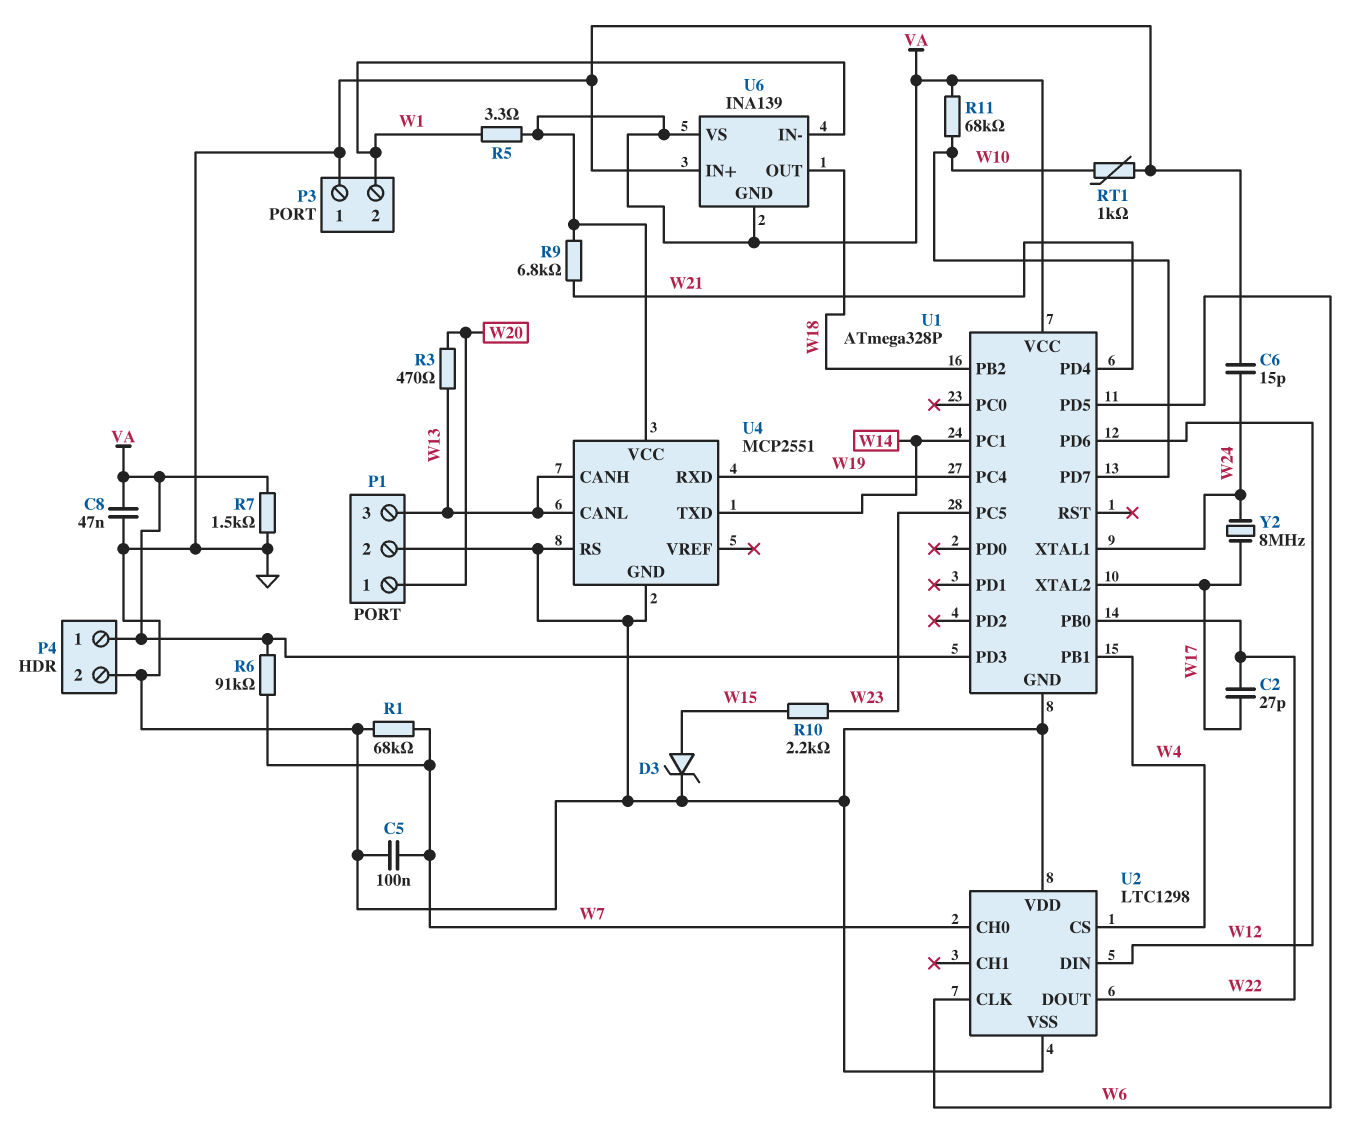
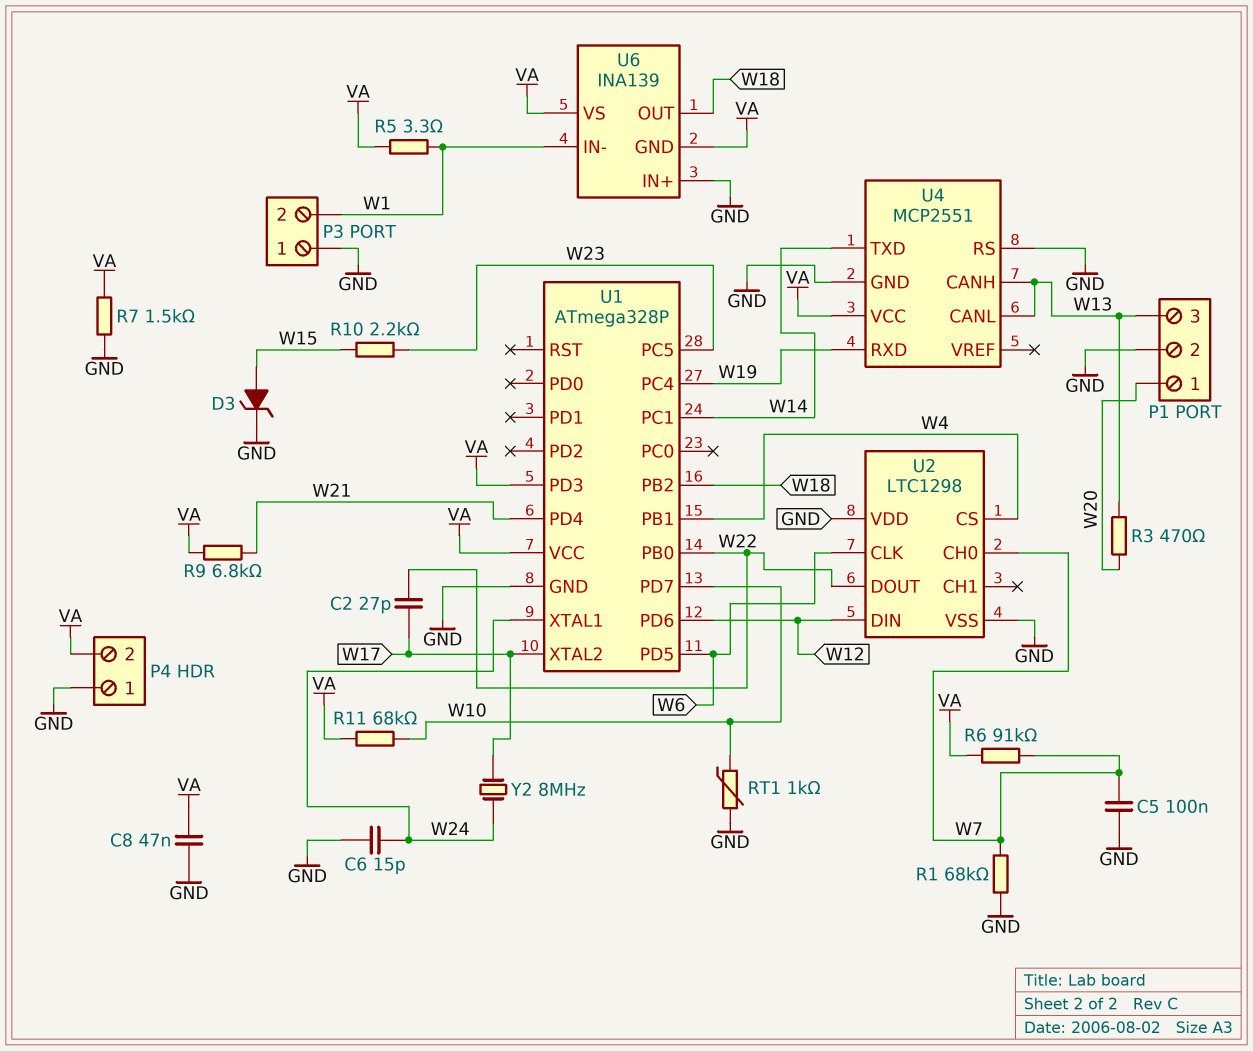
P4 pin 1: VA -> GND
P4 pin 2: GND -> VA

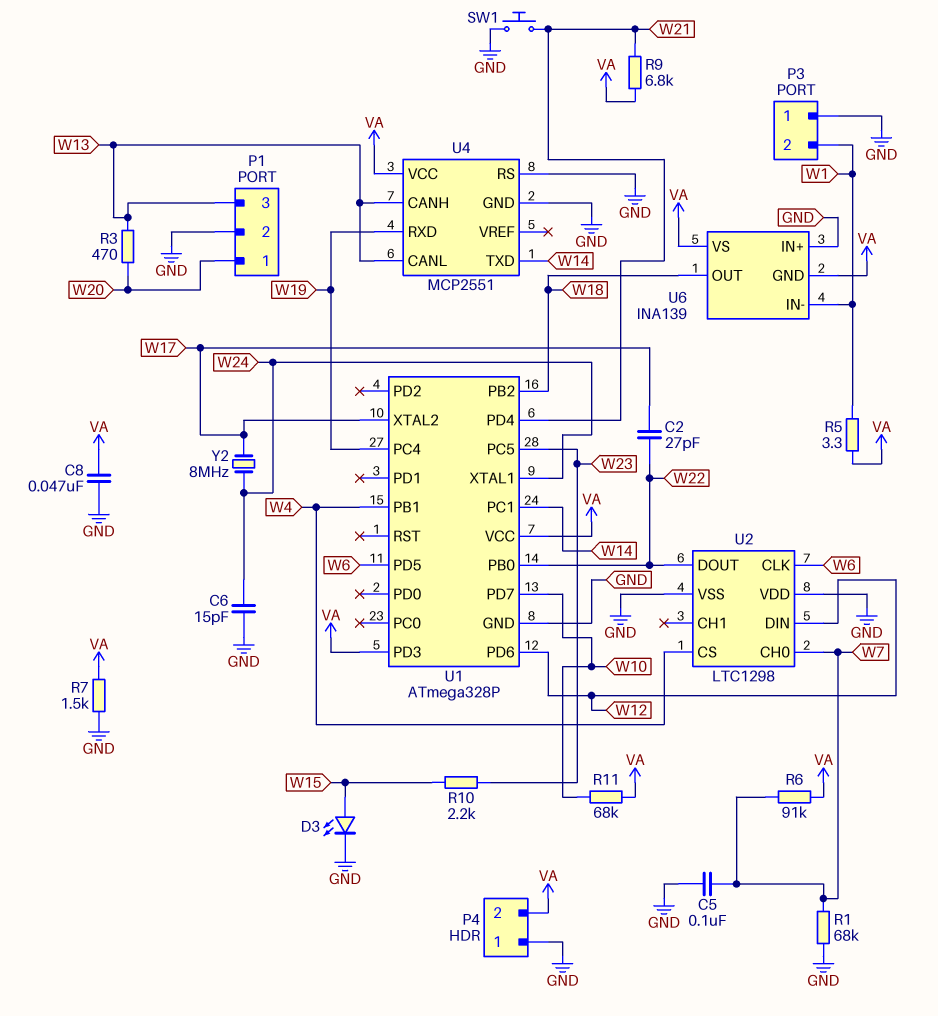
D3: zener (A W15, K GND) -> LED (A W15, K GND)
RT1: 1k (GND, W10) -> none
SW1: none -> button (GND, W21)

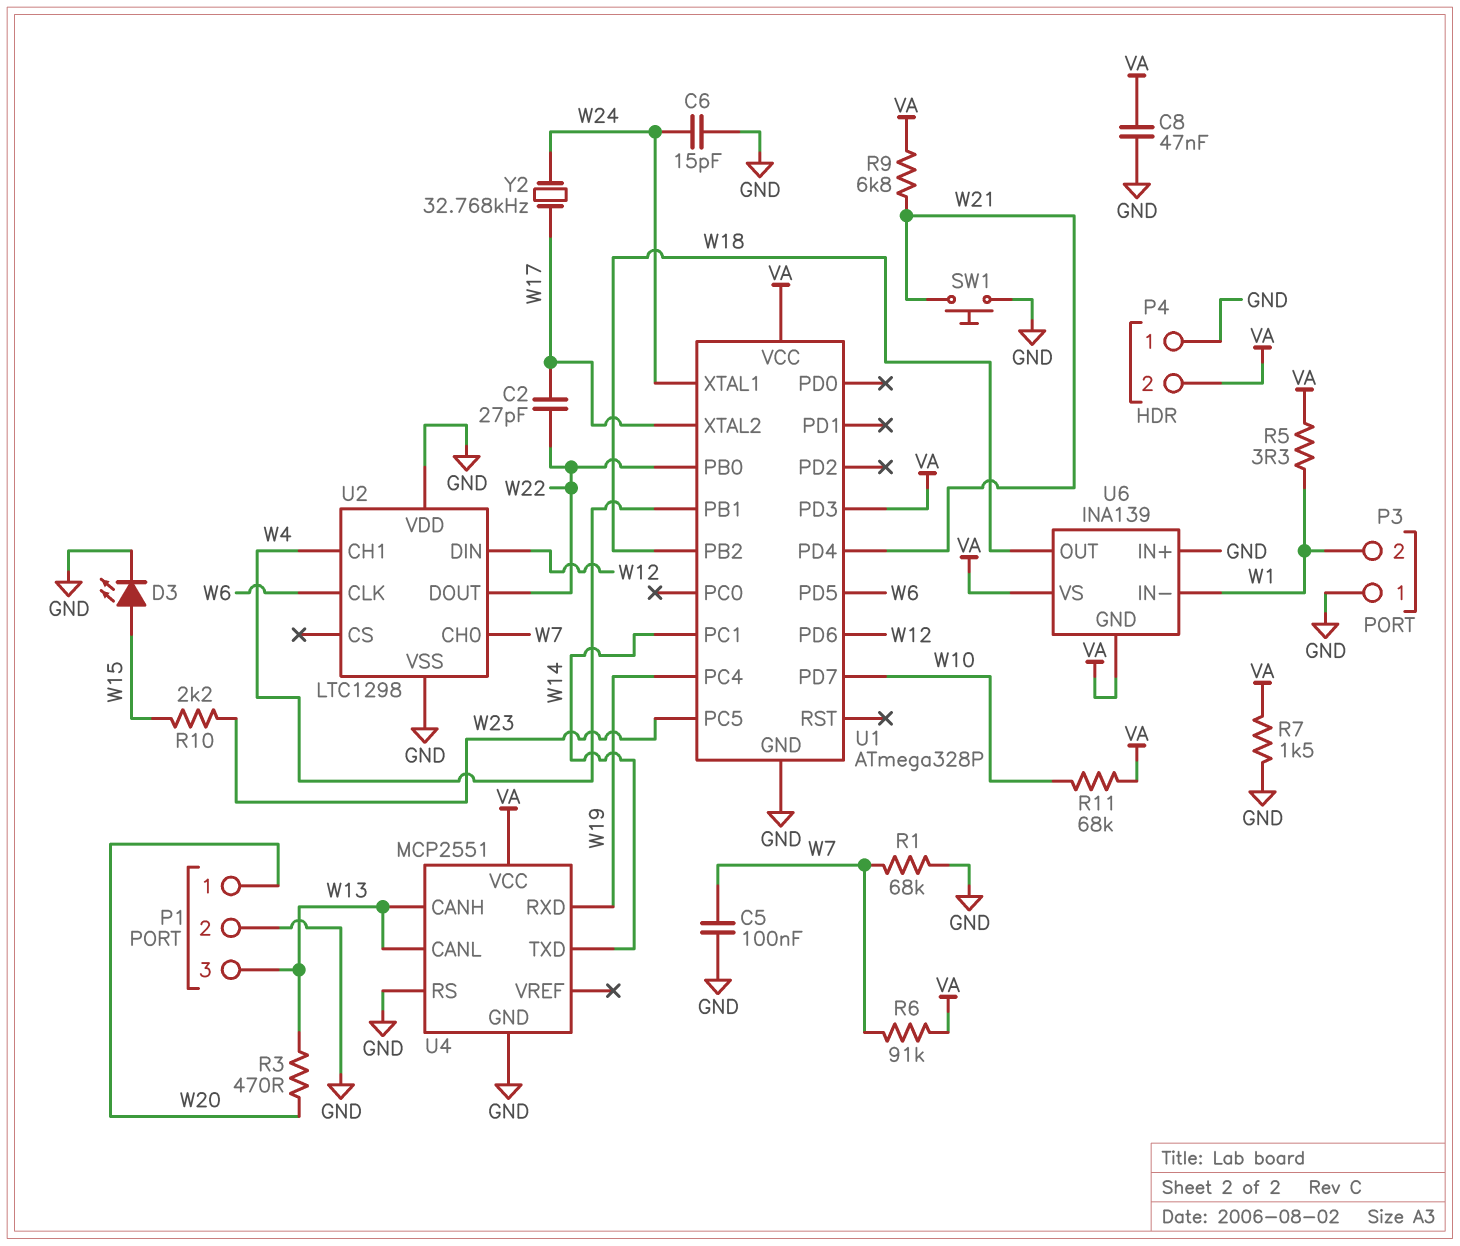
U2 pin CH1: none -> W4
U2 pin CS: W4 -> none
Y2: 8MHz (W17, W24) -> 32.768kHz (W17, W24)

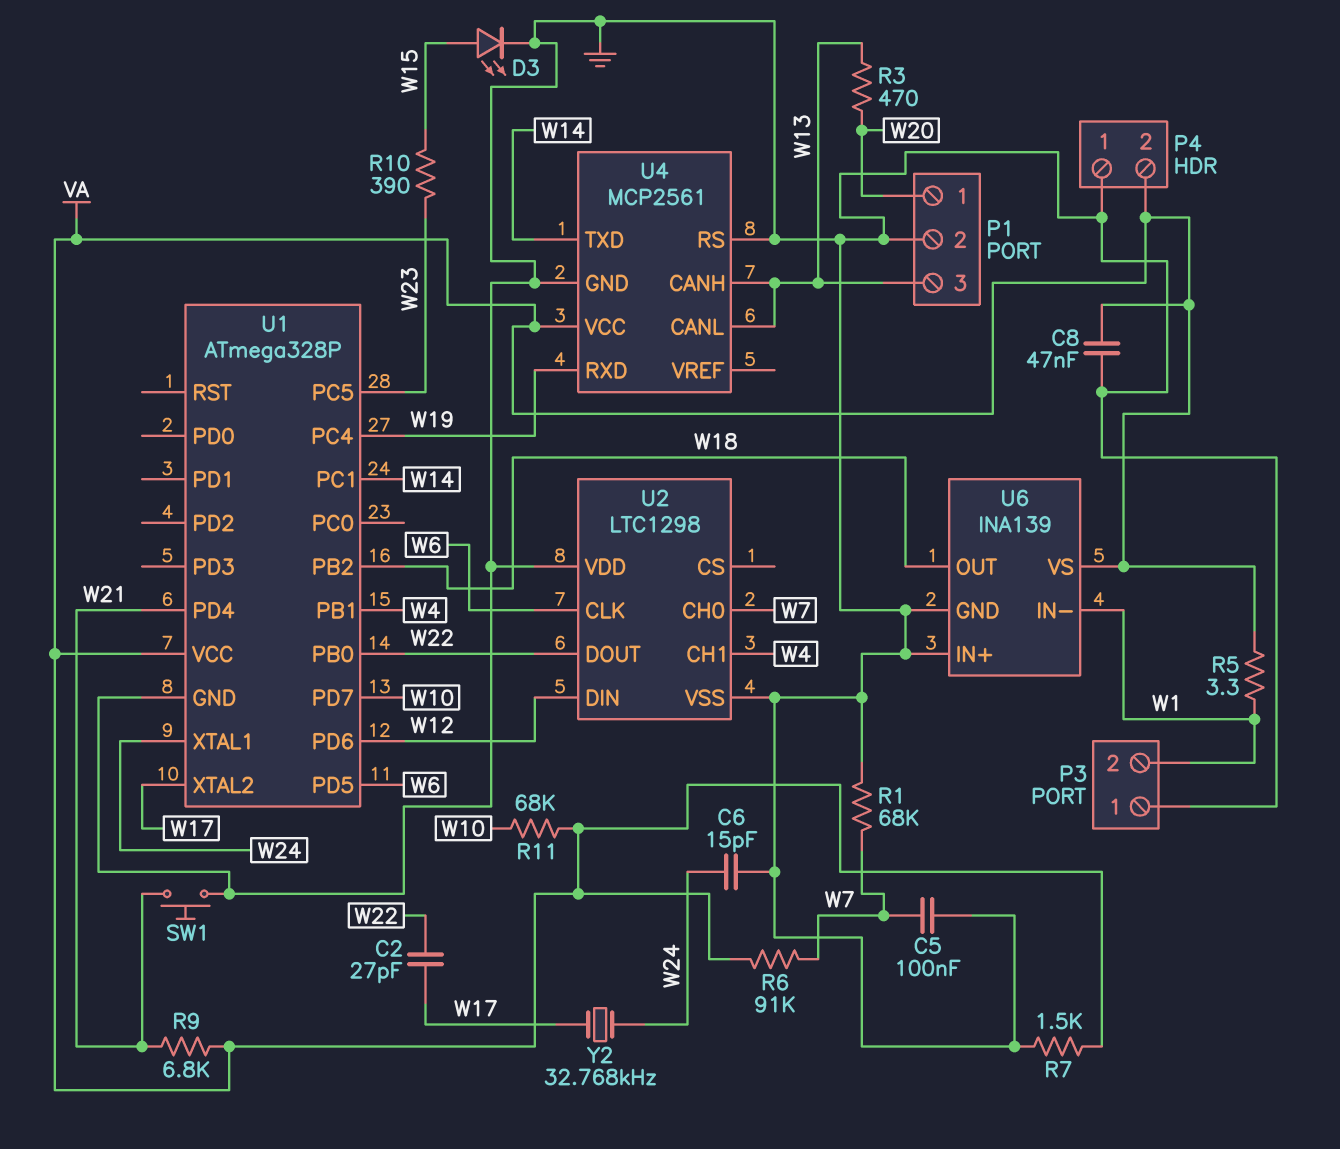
R10: 2.2k (W15, W23) -> 390 (W15, W23)
U1 pin PD3: VA -> none
U4: MCP2551 -> MCP2561
U6 pin GND: VA -> GND

